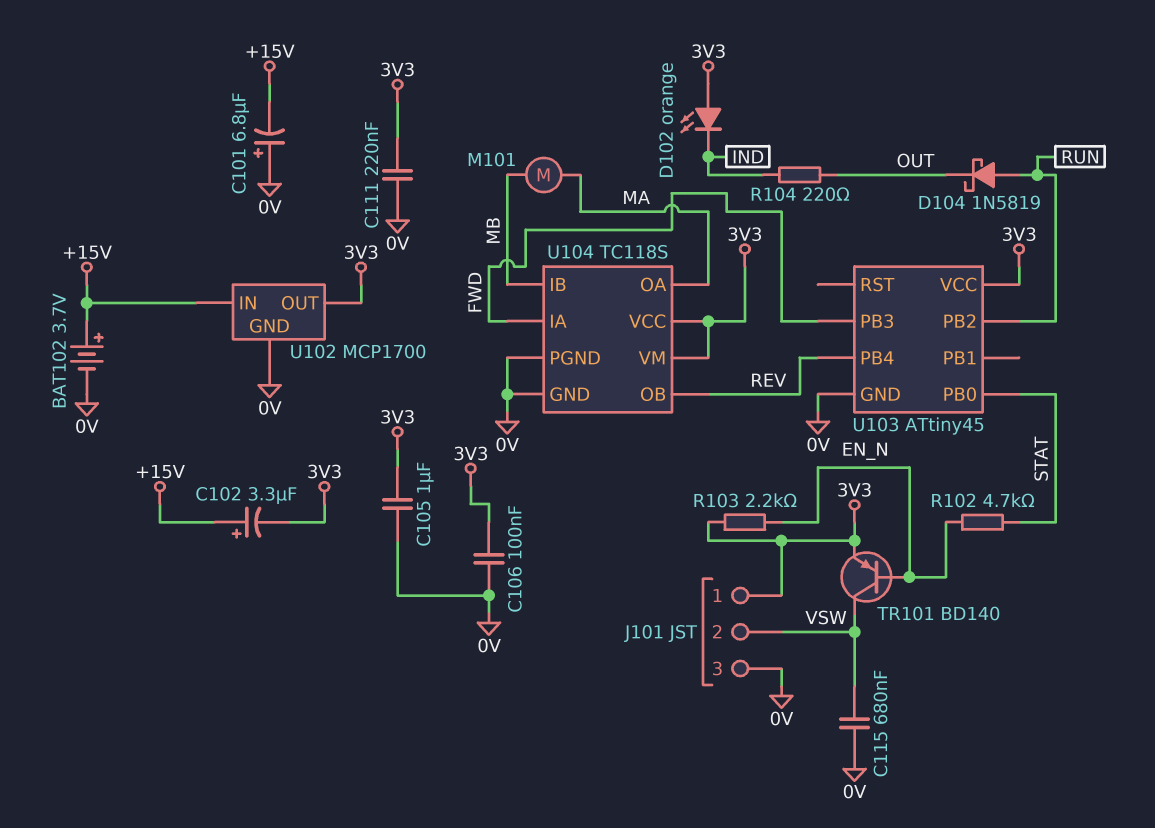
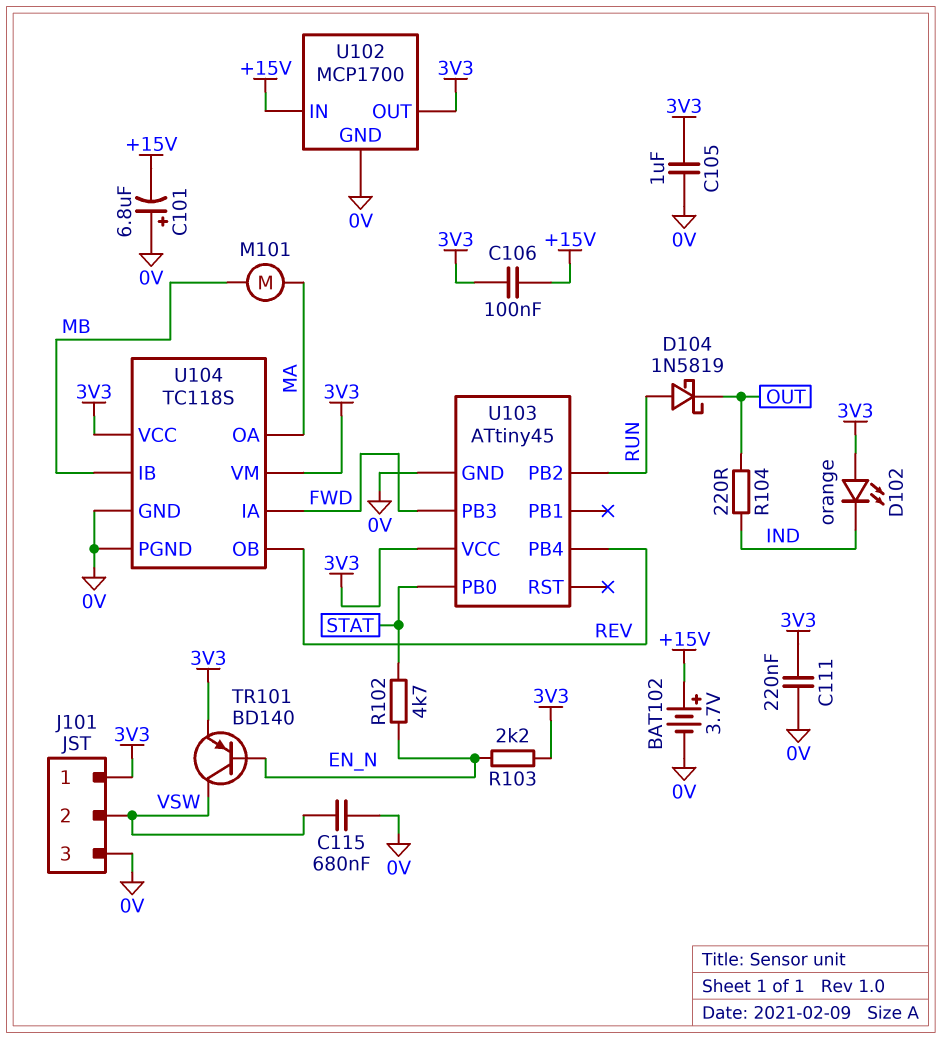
C102: 3.3uF (plus +15V, minus 3V3) -> none
C106: 100nF (0V, 3V3) -> 100nF (+15V, 3V3)

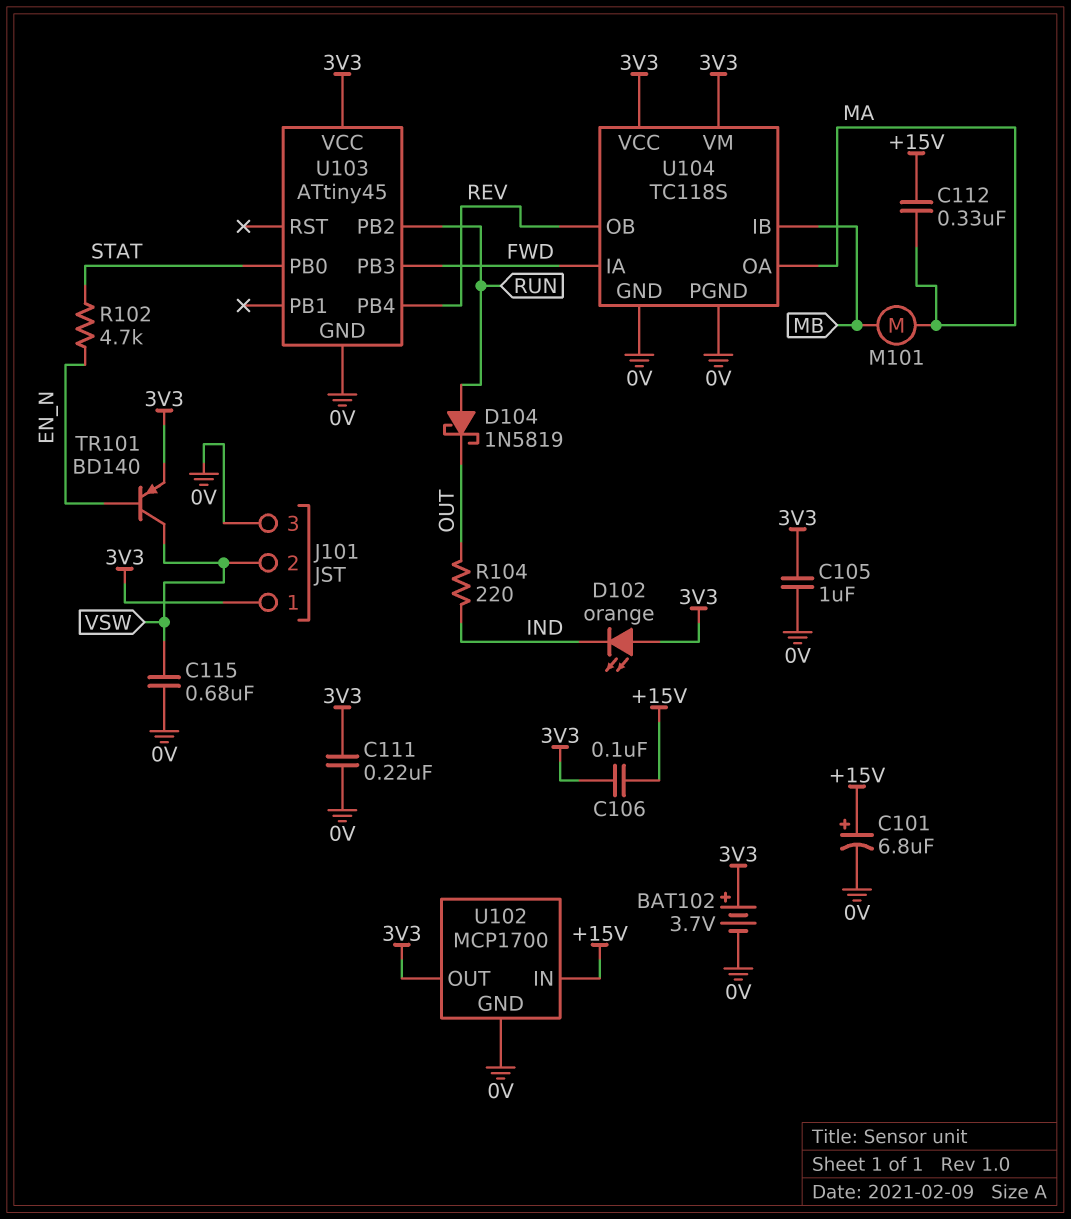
BAT102: 3.7V (plus +15V, minus 0V) -> 3.7V (plus 3V3, minus 0V)
C101: 6.8uF (plus 0V, minus +15V) -> 6.8uF (plus +15V, minus 0V)
C112: none -> 330nF (+15V, MA)
R103: 2.2k (3V3, EN_N) -> none

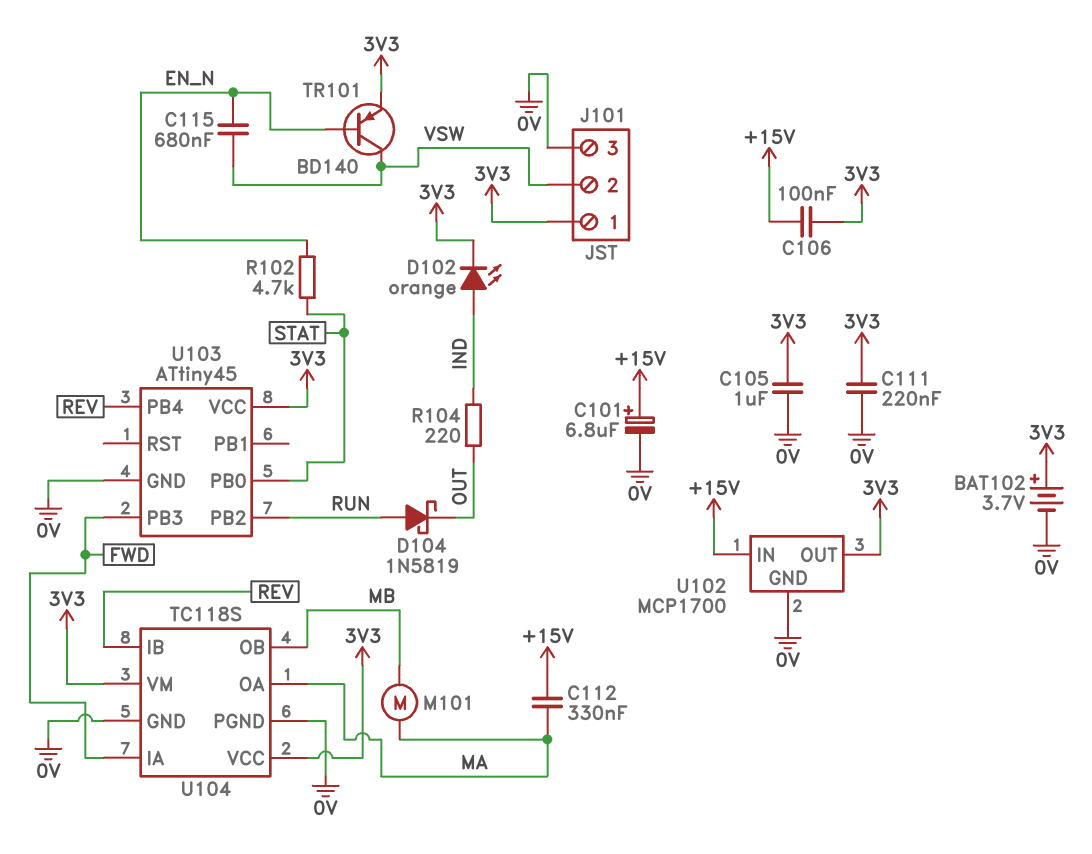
C115: 680nF (0V, VSW) -> 680nF (EN_N, VSW)
D102: LED orange (A 3V3, K IND) -> LED orange (A IND, K 3V3)
U104 pin IB: MB -> REV
U104 pin OB: REV -> MB

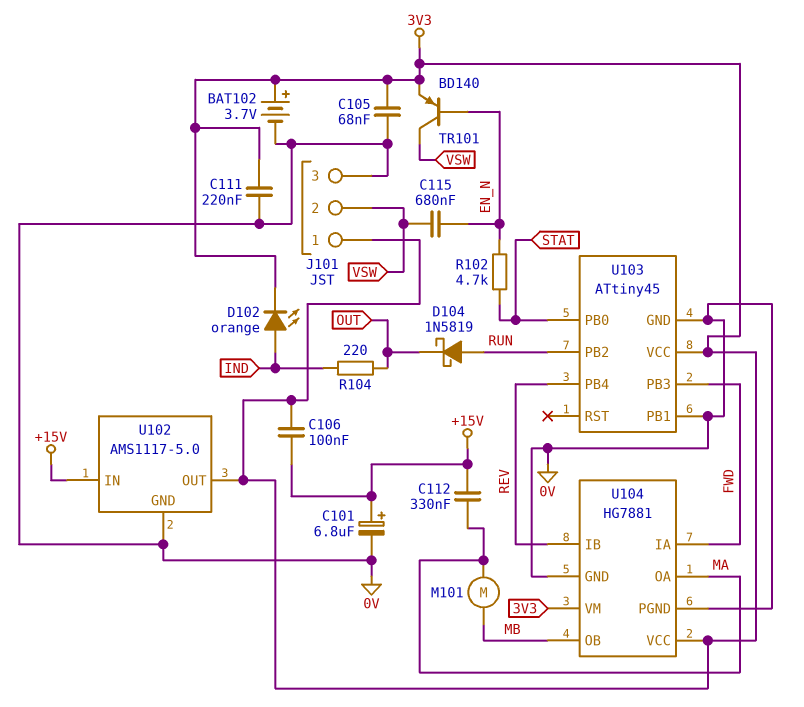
C105: 1uF (0V, 3V3) -> 68nF (0V, 3V3)
U102: MCP1700 -> AMS1117-5.0
U103 pin PB1: none -> 0V
U104: TC118S -> HG7881

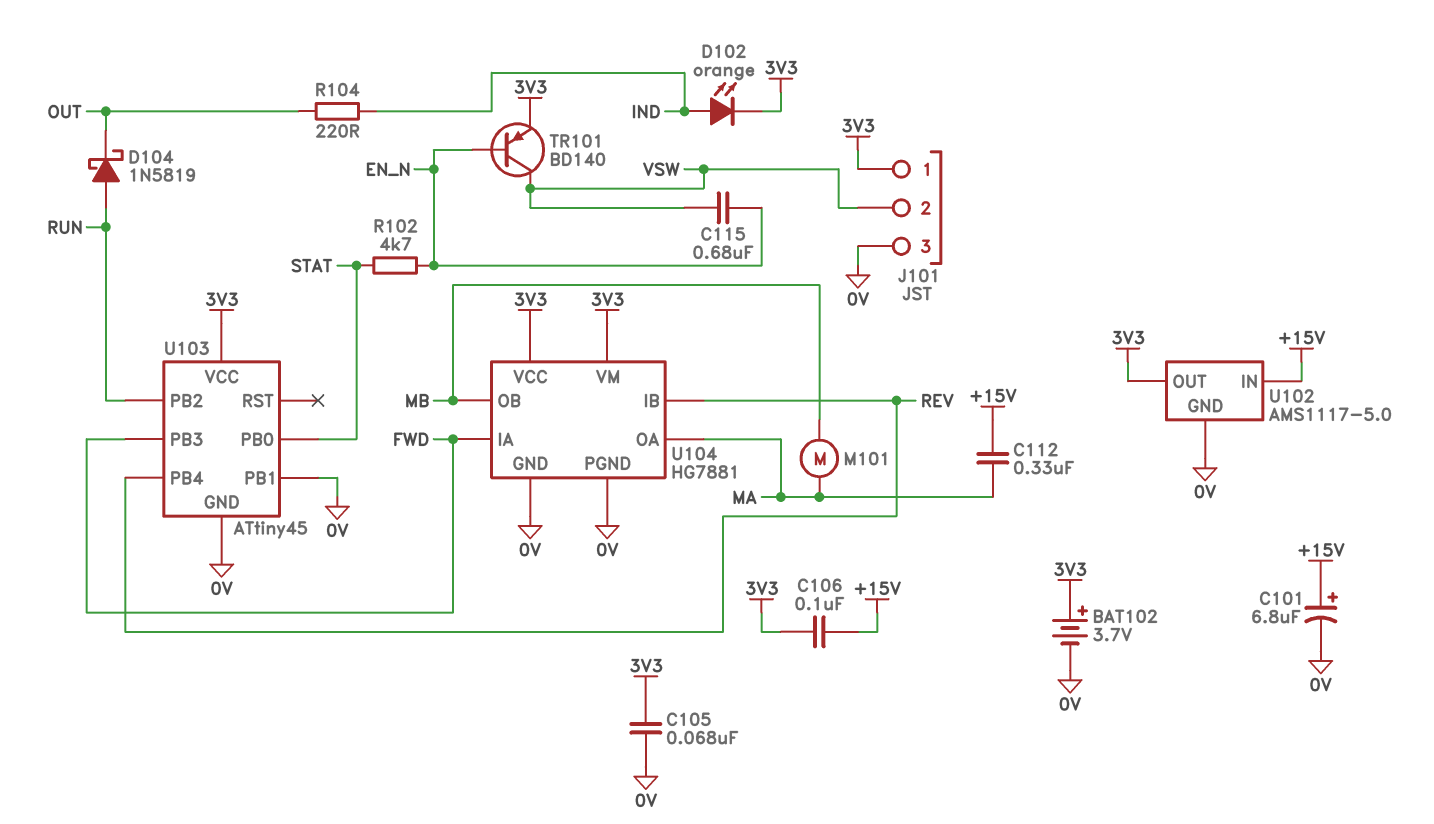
C111: 220nF (0V, 3V3) -> none

